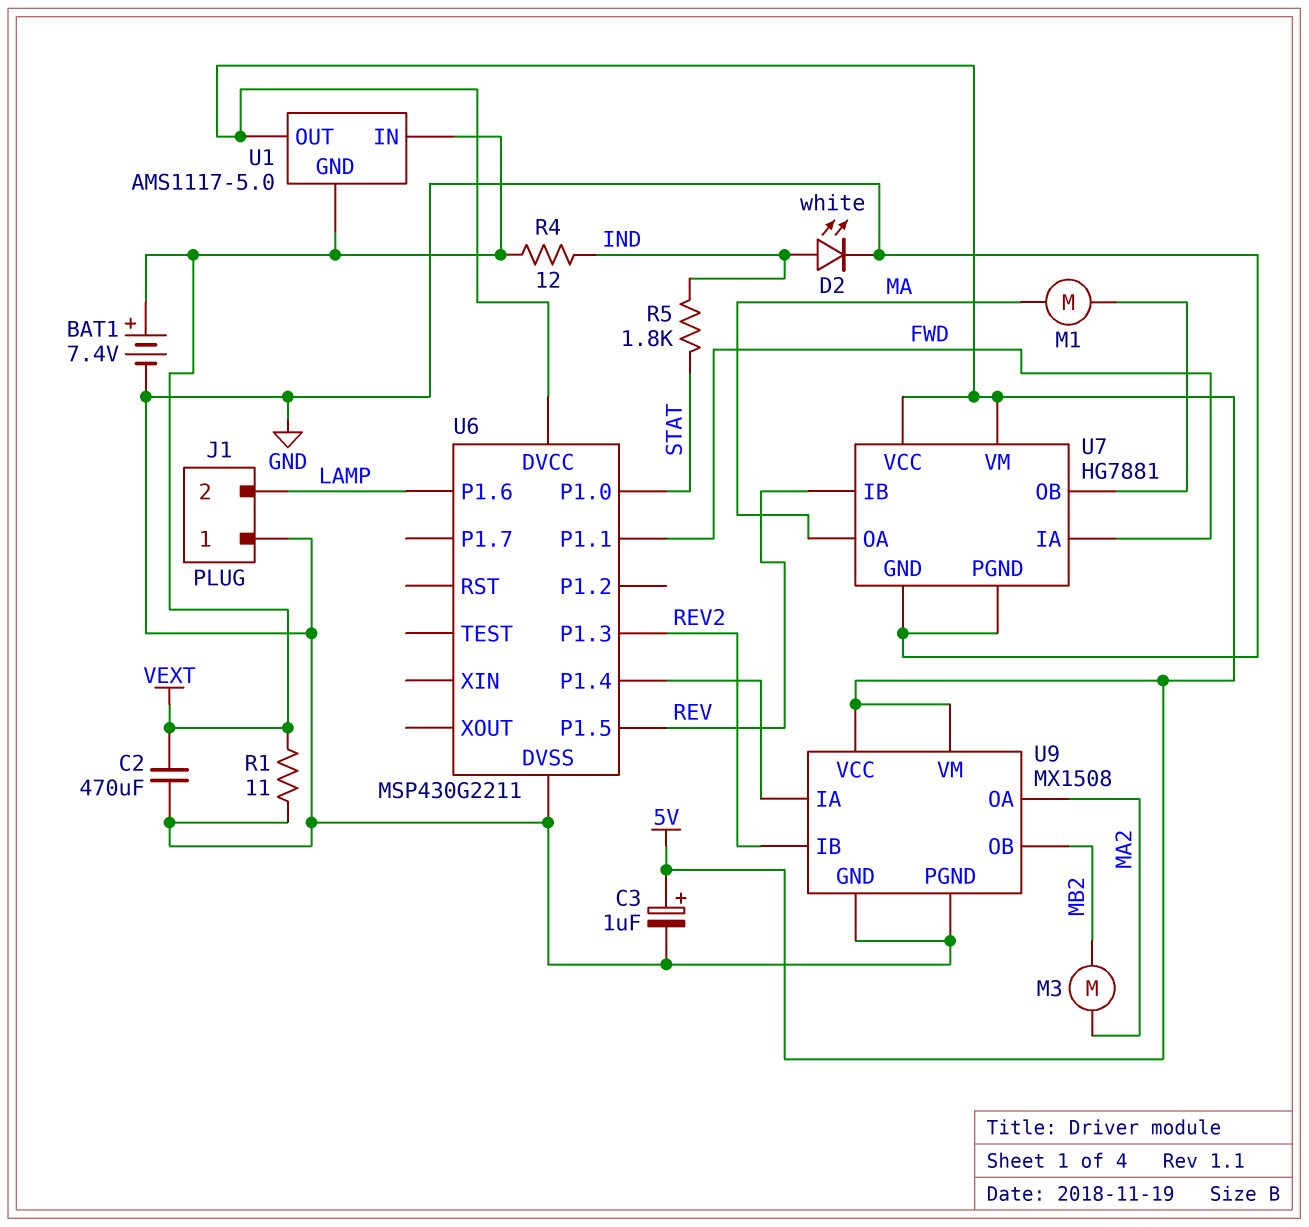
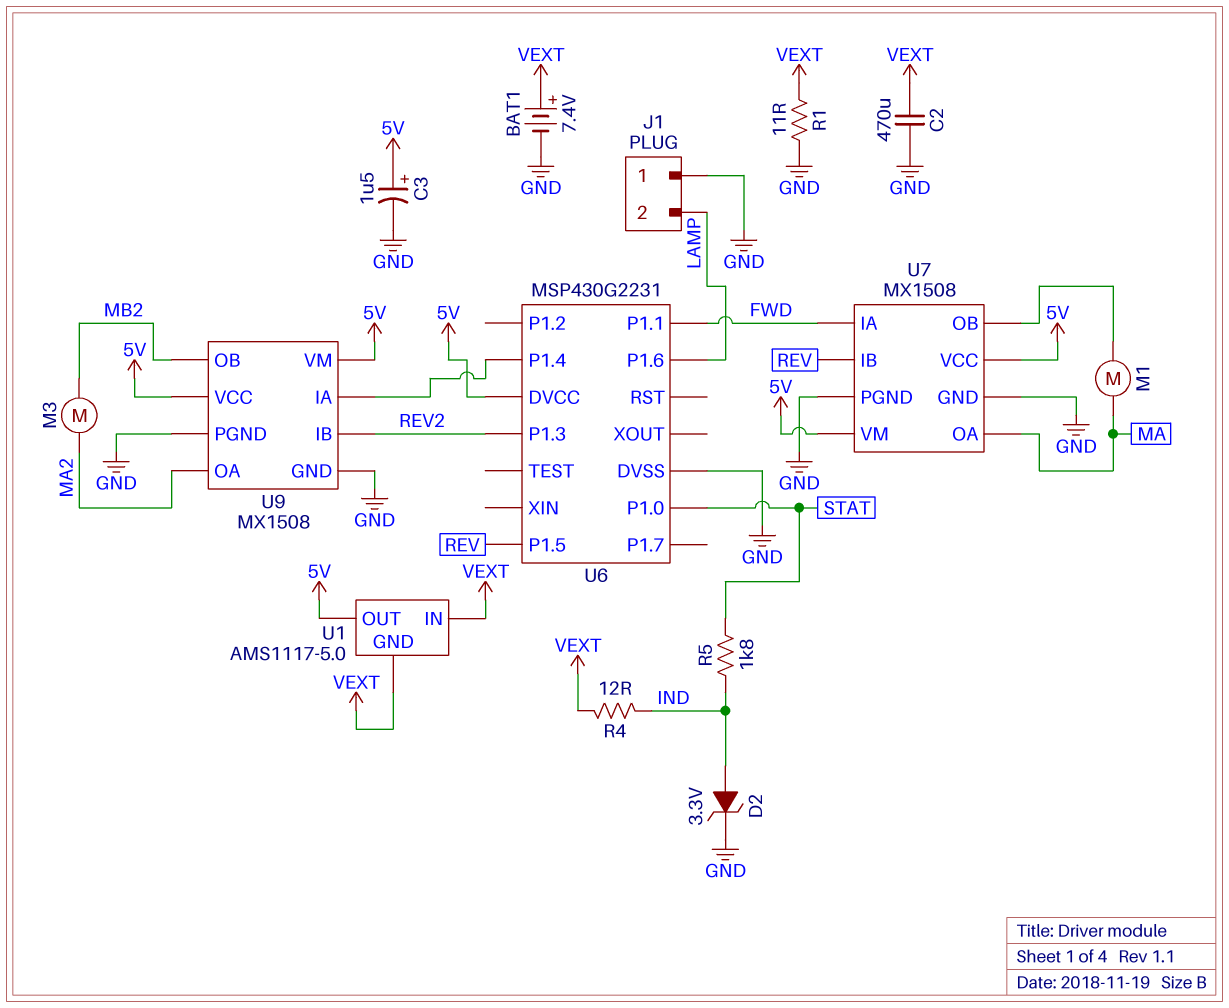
C3: 1uF (plus 5V, minus GND) -> 1.5uF (plus 5V, minus GND)
D2: LED white (A IND, K GND) -> zener 3.3V (A IND, K GND)
U6: MSP430G2211 -> MSP430G2231
U7: HG7881 -> MX1508

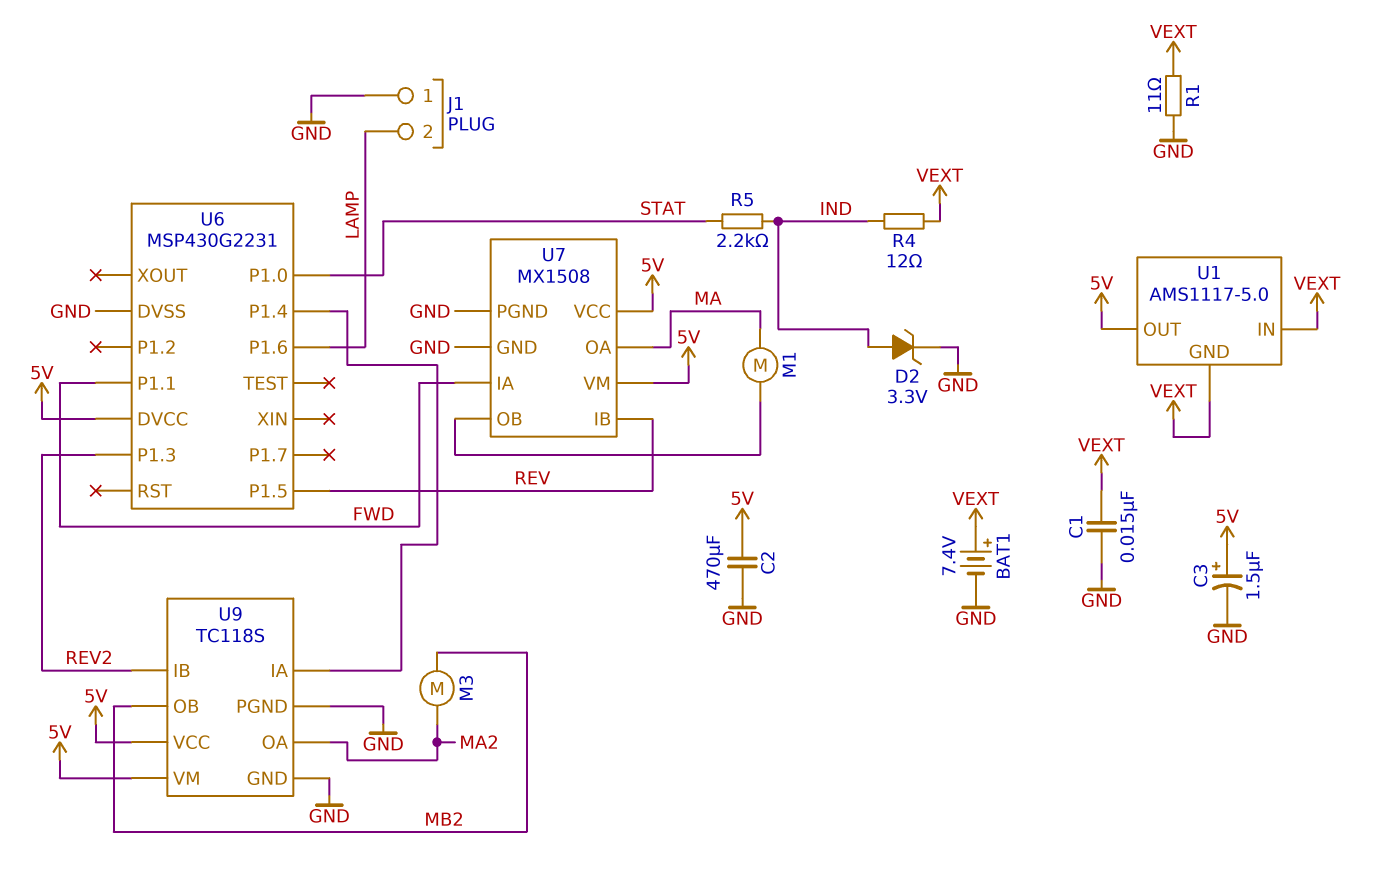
C1: none -> 15nF (GND, VEXT)
C2: 470uF (GND, VEXT) -> 470uF (5V, GND)
R5: 1.8k (IND, STAT) -> 2.2k (IND, STAT)
U9: MX1508 -> TC118S

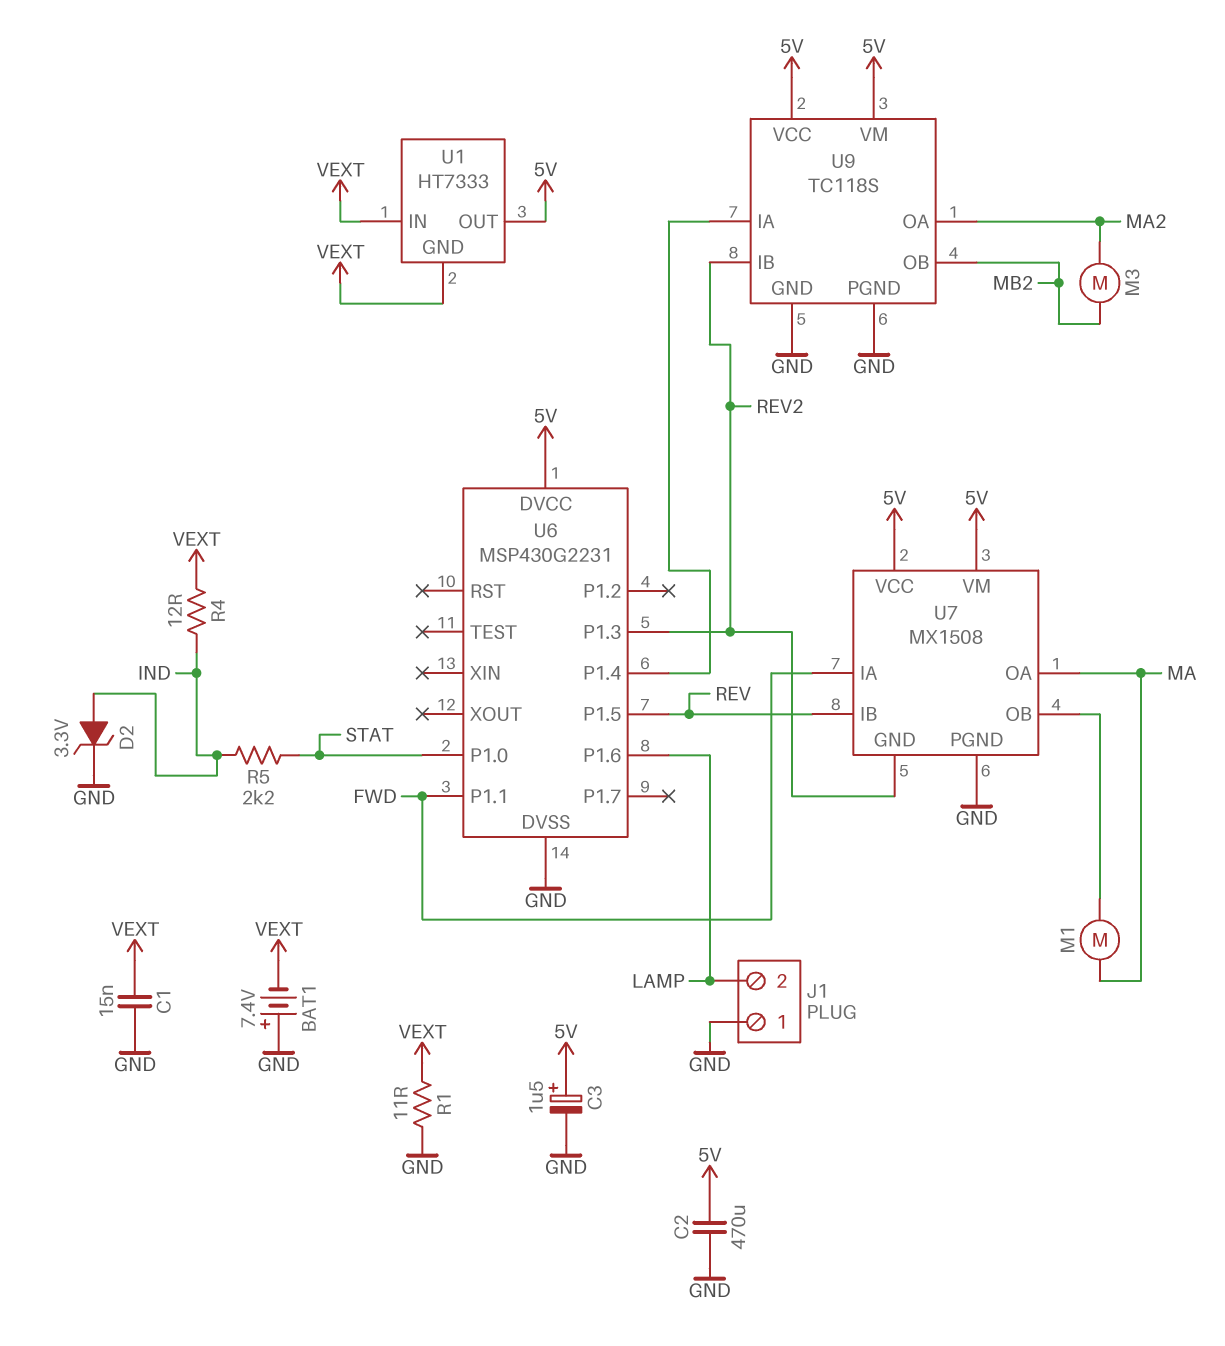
BAT1: 7.4V (plus VEXT, minus GND) -> 7.4V (plus GND, minus VEXT)
U1: AMS1117-5.0 -> HT7333
U7 pin GND: GND -> REV2

